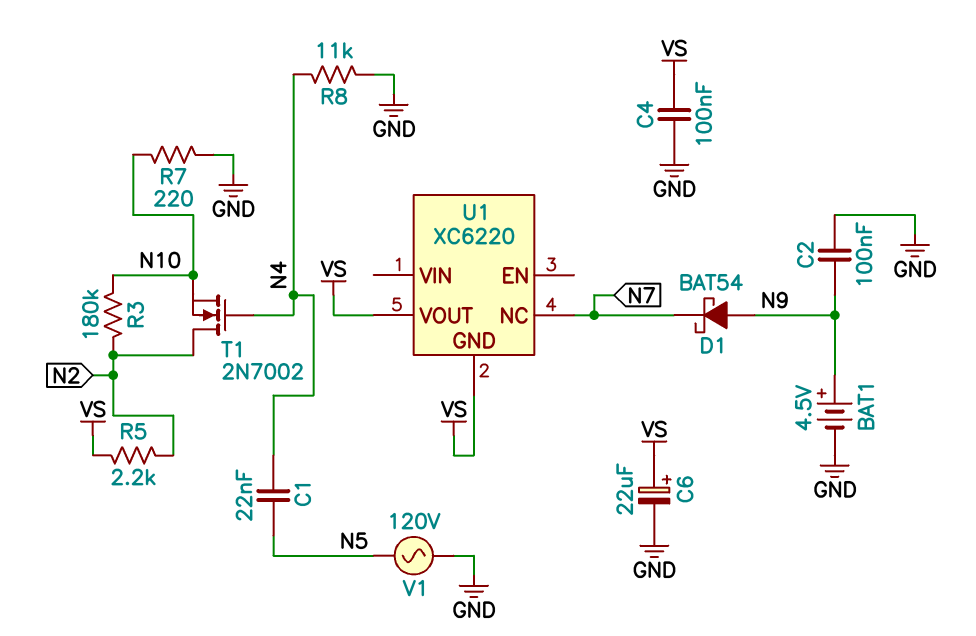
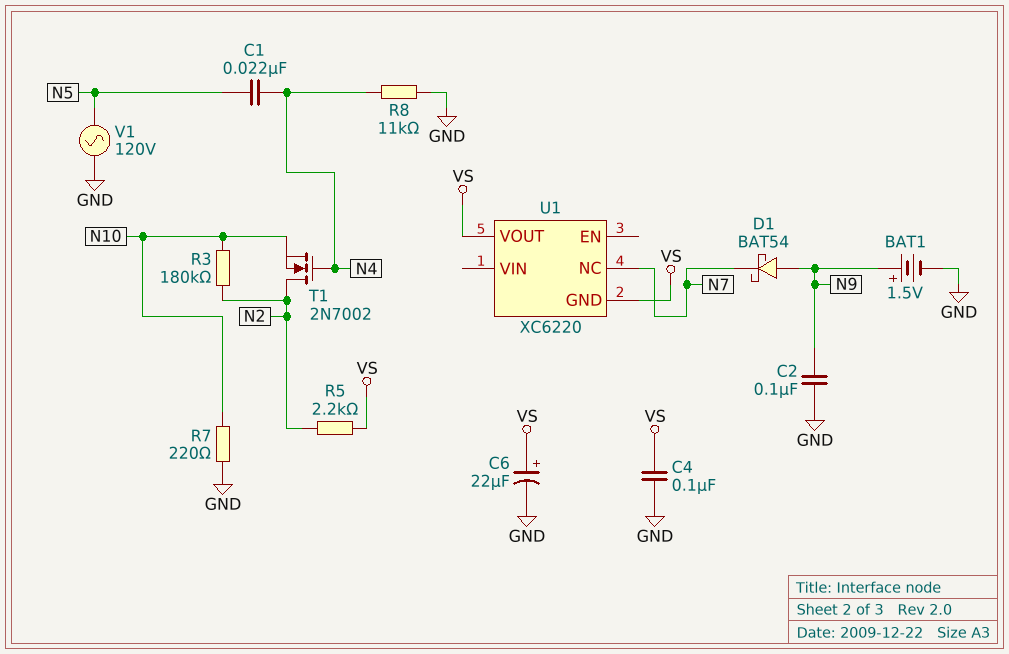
BAT1: 4.5V (plus N9, minus GND) -> 1.5V (plus N9, minus GND)

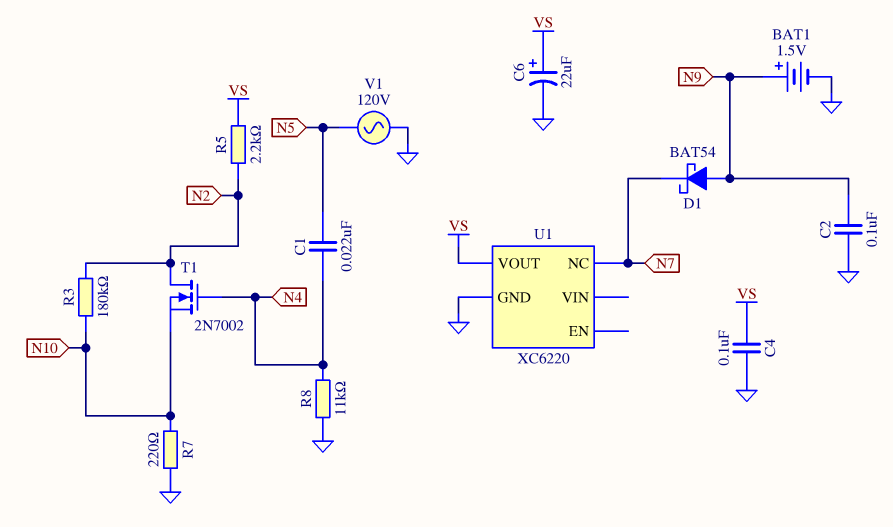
U1 pin GND: VS -> GND

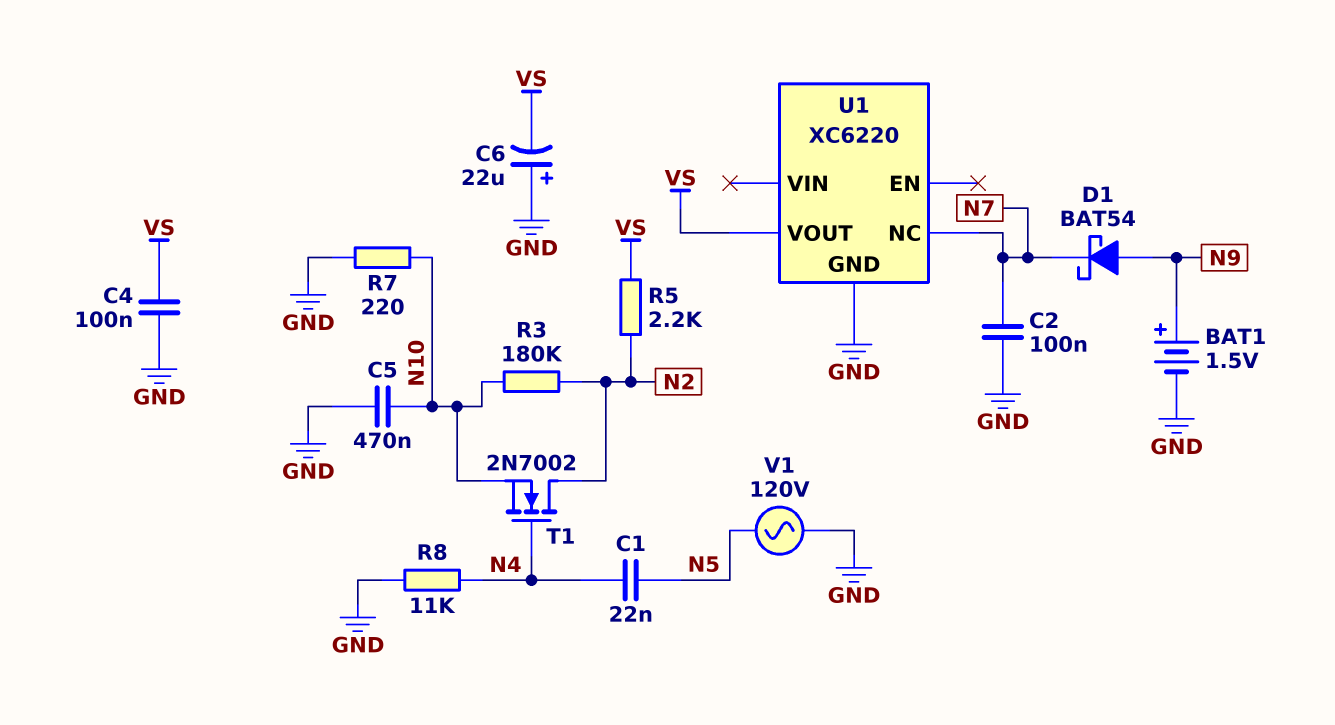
C2: 100nF (GND, N9) -> 100nF (GND, N7)
C5: none -> 470nF (GND, N10)
C6: 22uF (plus VS, minus GND) -> 22uF (plus GND, minus VS)

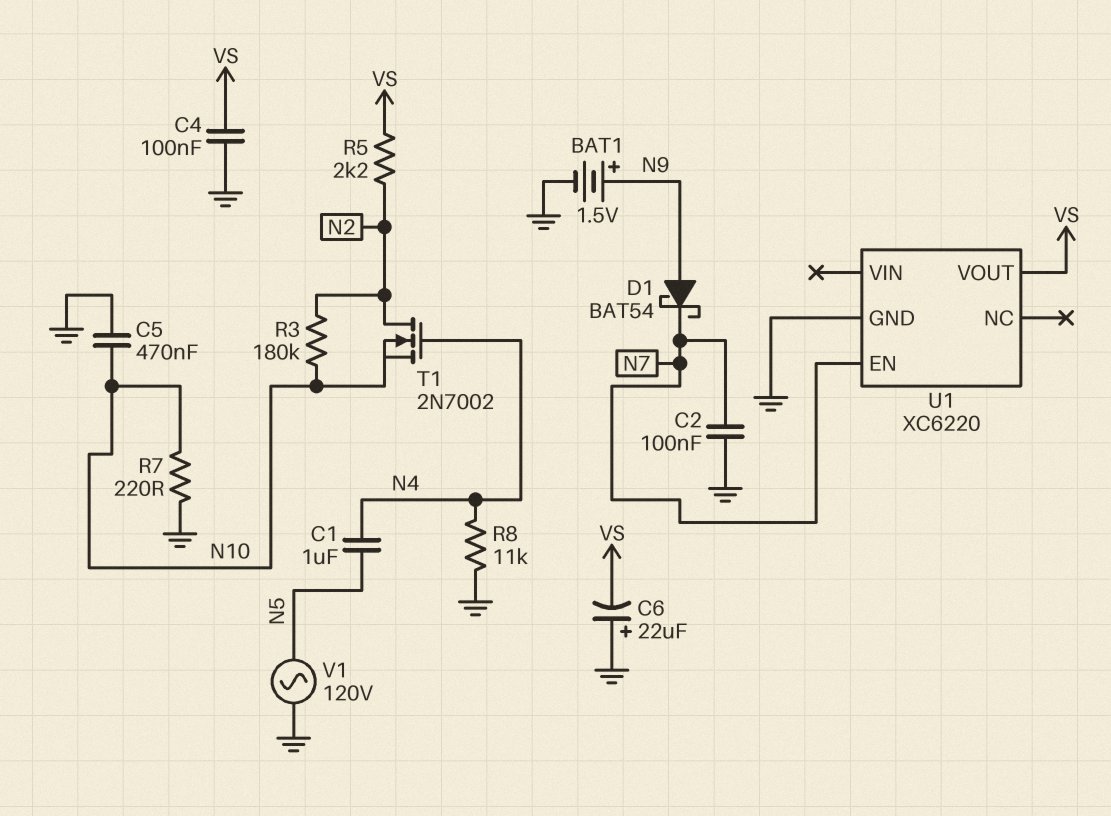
C1: 22nF (N4, N5) -> 1uF (N4, N5)
U1 pin EN: none -> N7
U1 pin NC: N7 -> none

